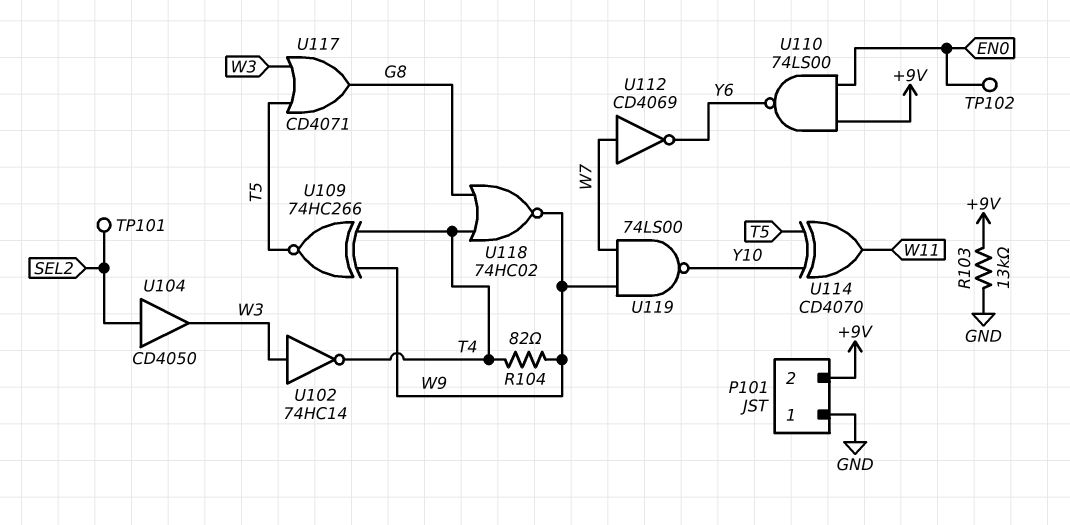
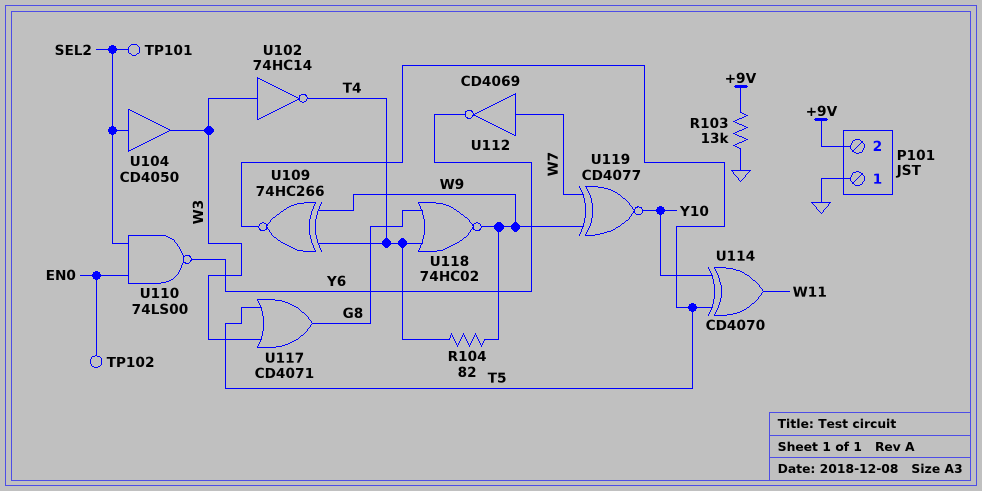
U110: NAND 74LS00 (in +9V, in EN0, out Y6) -> NAND 74LS00 (in EN0, in SEL2, out Y6)
U119: NAND 74LS00 (in W7, in W9, out Y10) -> XNOR CD4077 (in W7, in W9, out Y10)

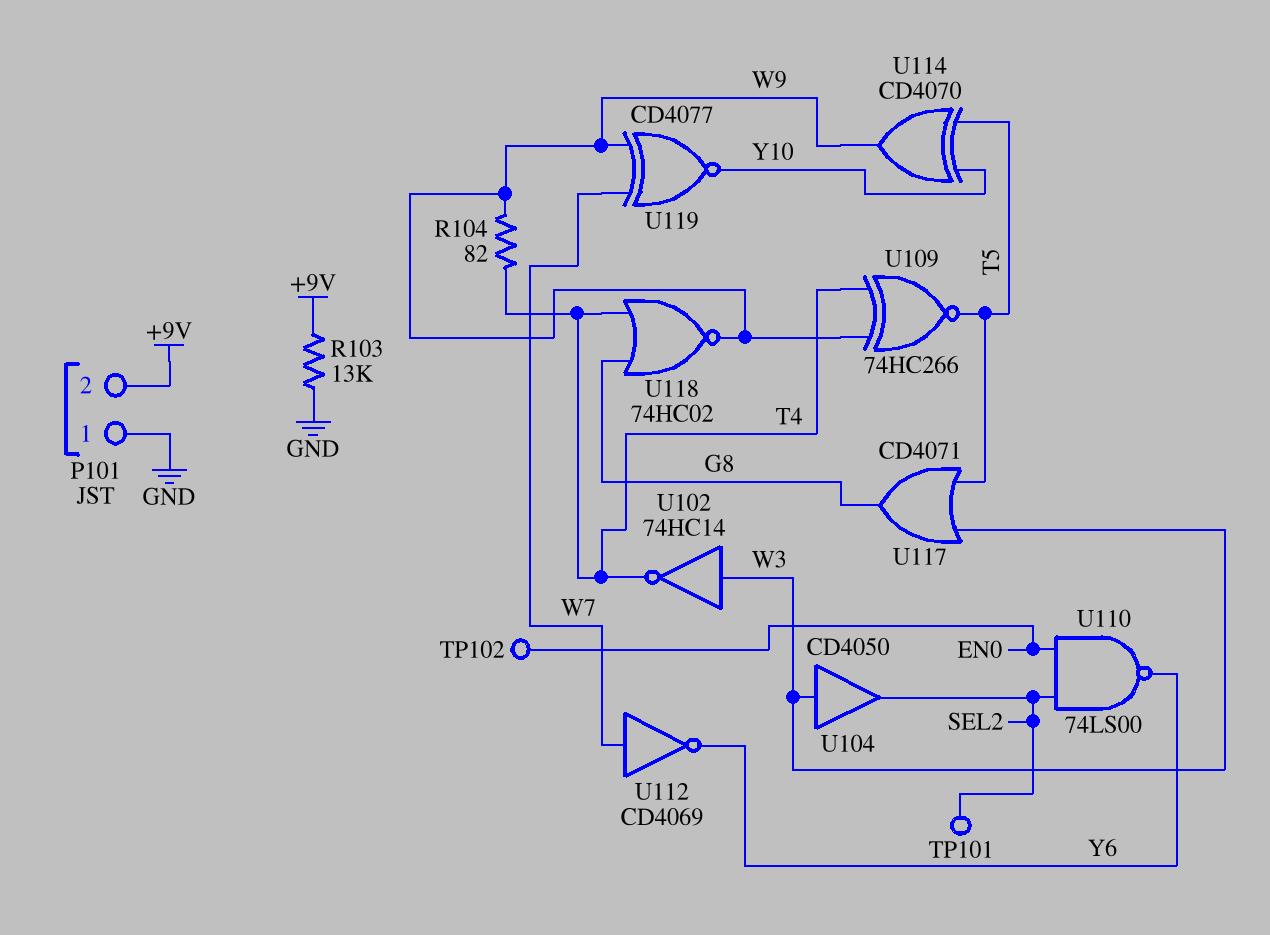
U104: buffer CD4050 (in SEL2, out W3) -> buffer CD4050 (in W3, out SEL2)
U114: XOR CD4070 (in T5, in Y10, out W11) -> XOR CD4070 (in T5, in Y10, out W9)

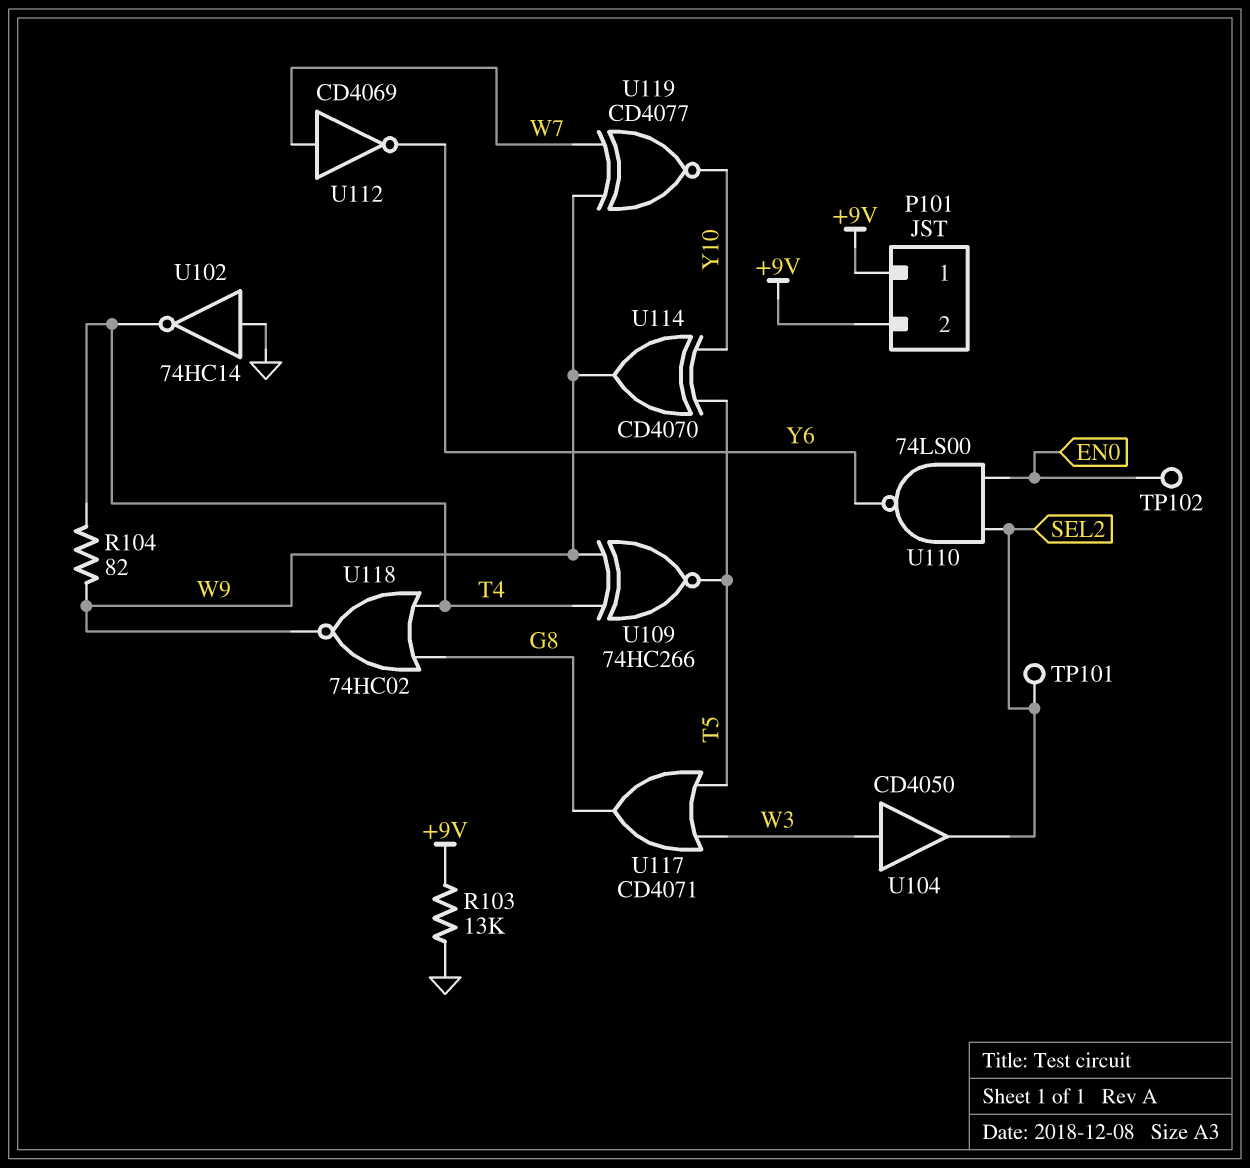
P101 pin 1: GND -> +9V
U102: NOT 74HC14 (in W3, out T4) -> NOT 74HC14 (in GND, out T4)

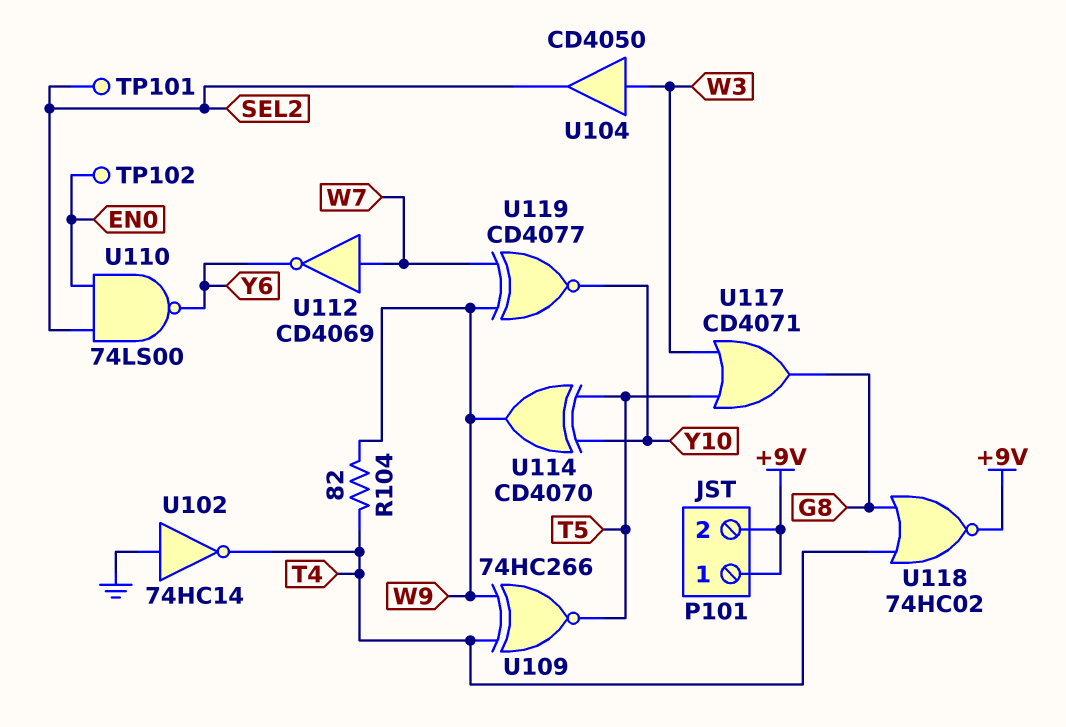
R103: 13k (+9V, GND) -> none
U118: NOR 74HC02 (in G8, in T4, out W9) -> NOR 74HC02 (in G8, in T4, out +9V)

